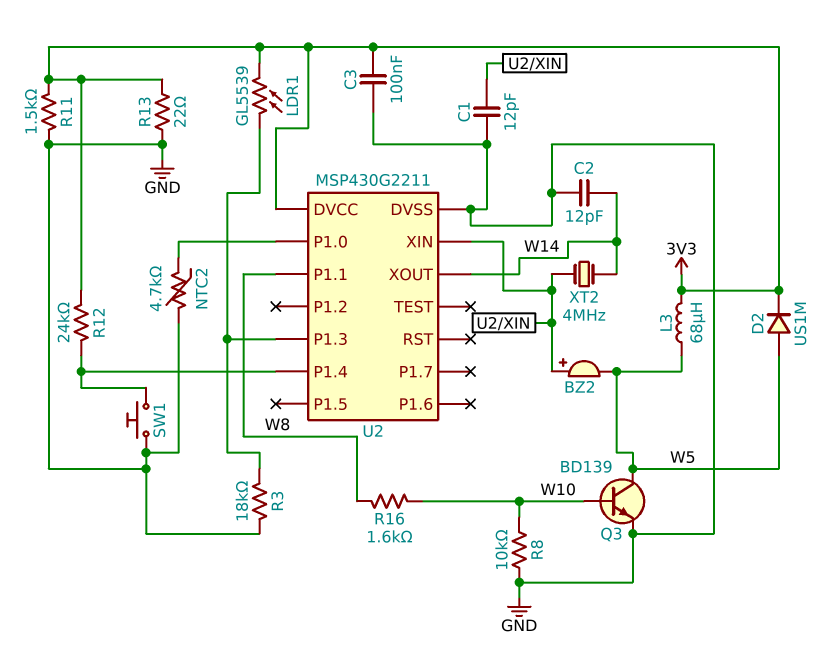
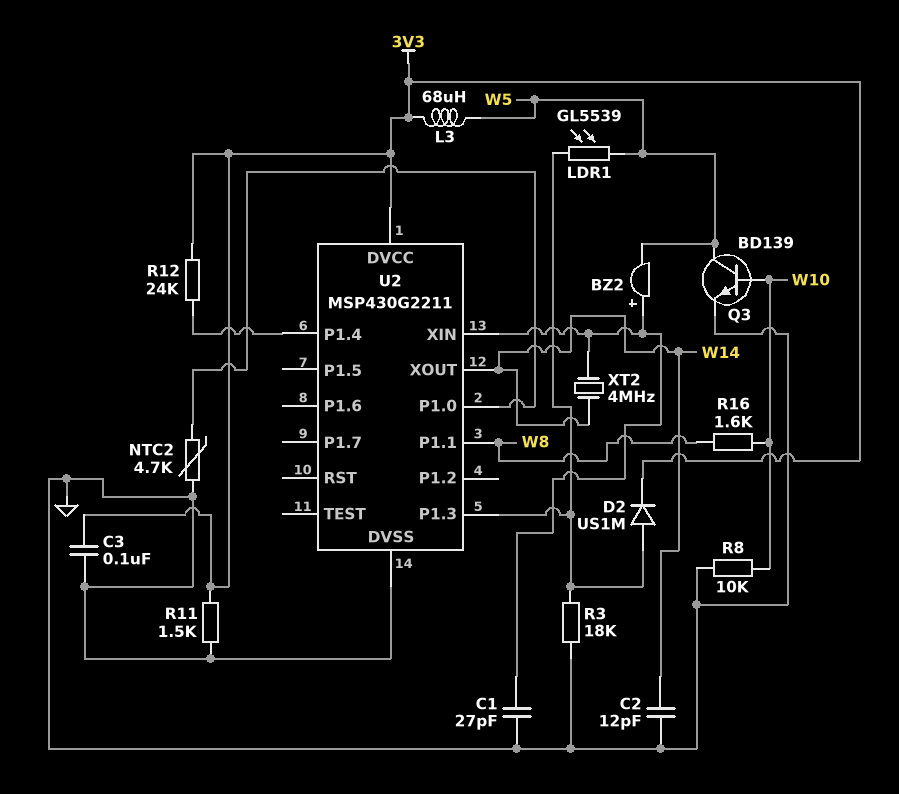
C1: 12pF (GND, U2/XIN) -> 27pF (GND, U2/XIN)
D2: diode US1M (A W5, K 3V3) -> diode US1M (A U2/P1.3, K 3V3)
LDR1: GL5539 (3V3, U2/P1.3) -> GL5539 (U2/P1.3, W5)
R13: 22 (3V3, GND) -> none
SW1: button (GND, U2/P1.4) -> none

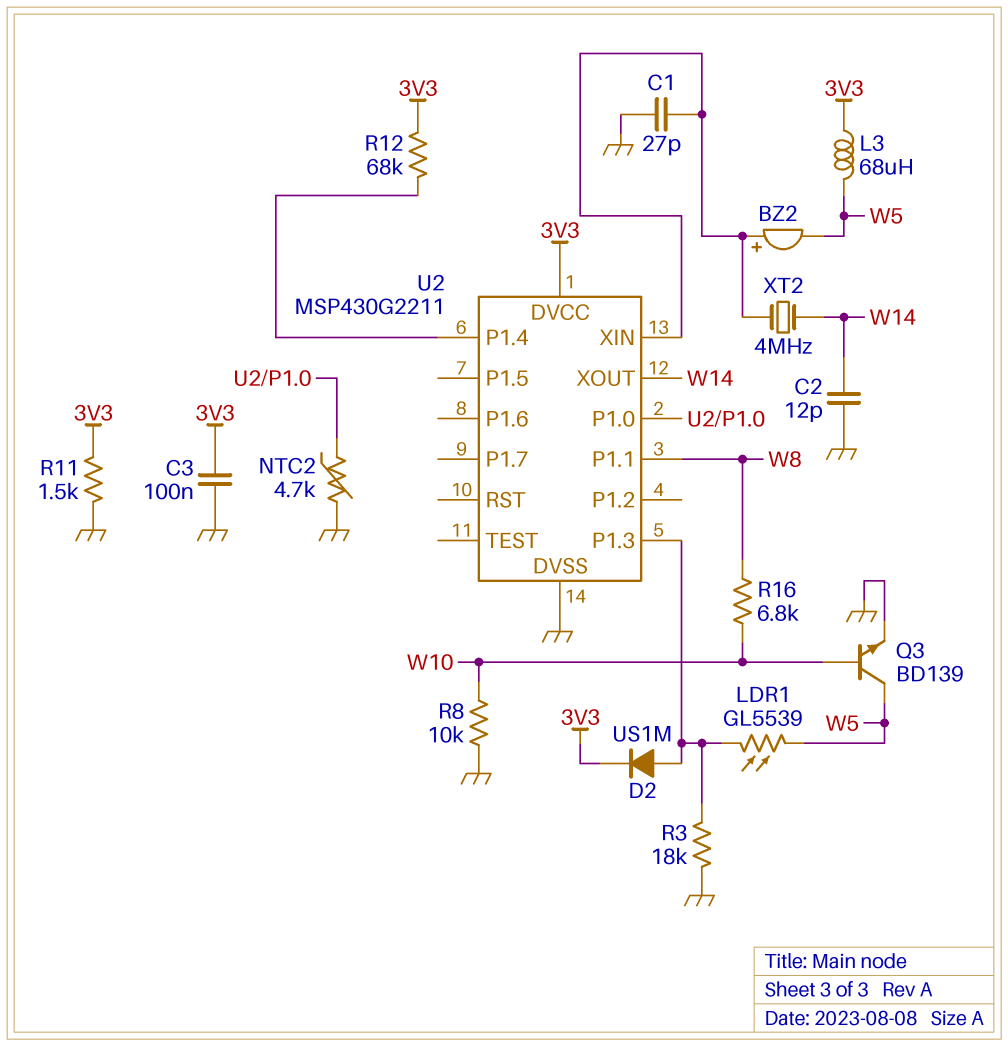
R12: 24k (3V3, U2/P1.4) -> 68k (3V3, U2/P1.4)
R16: 1.6k (W8, W10) -> 6.8k (W8, W10)

